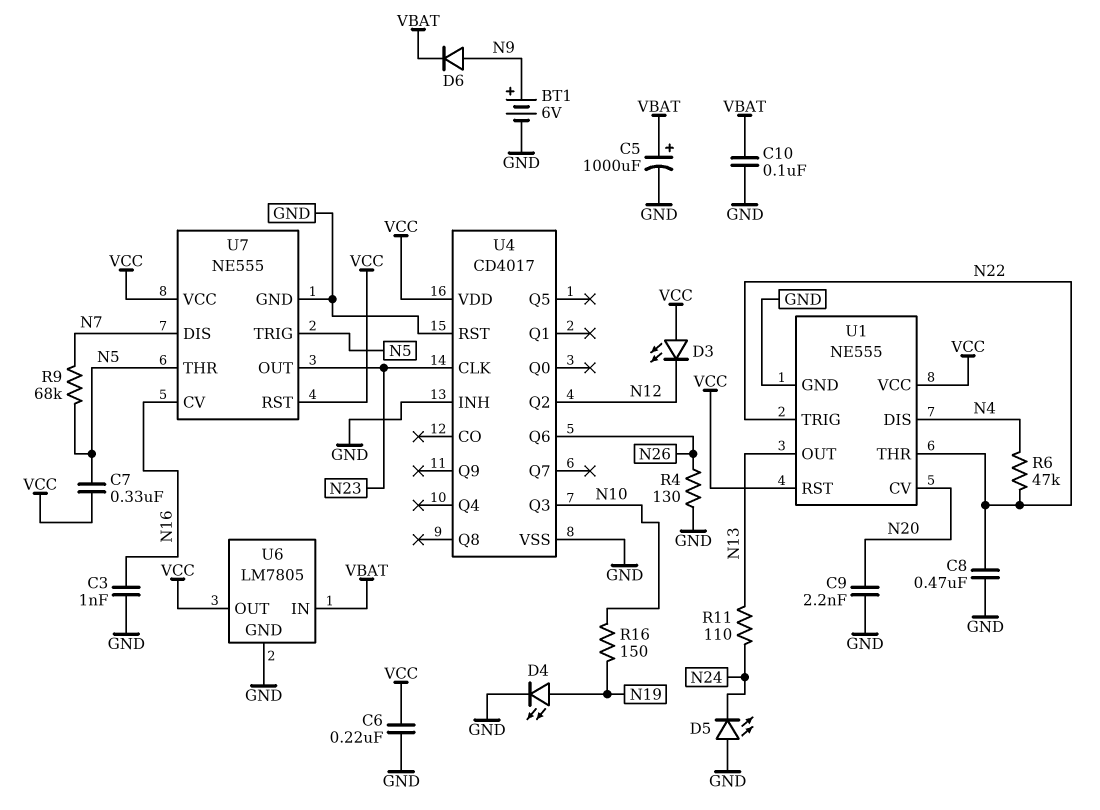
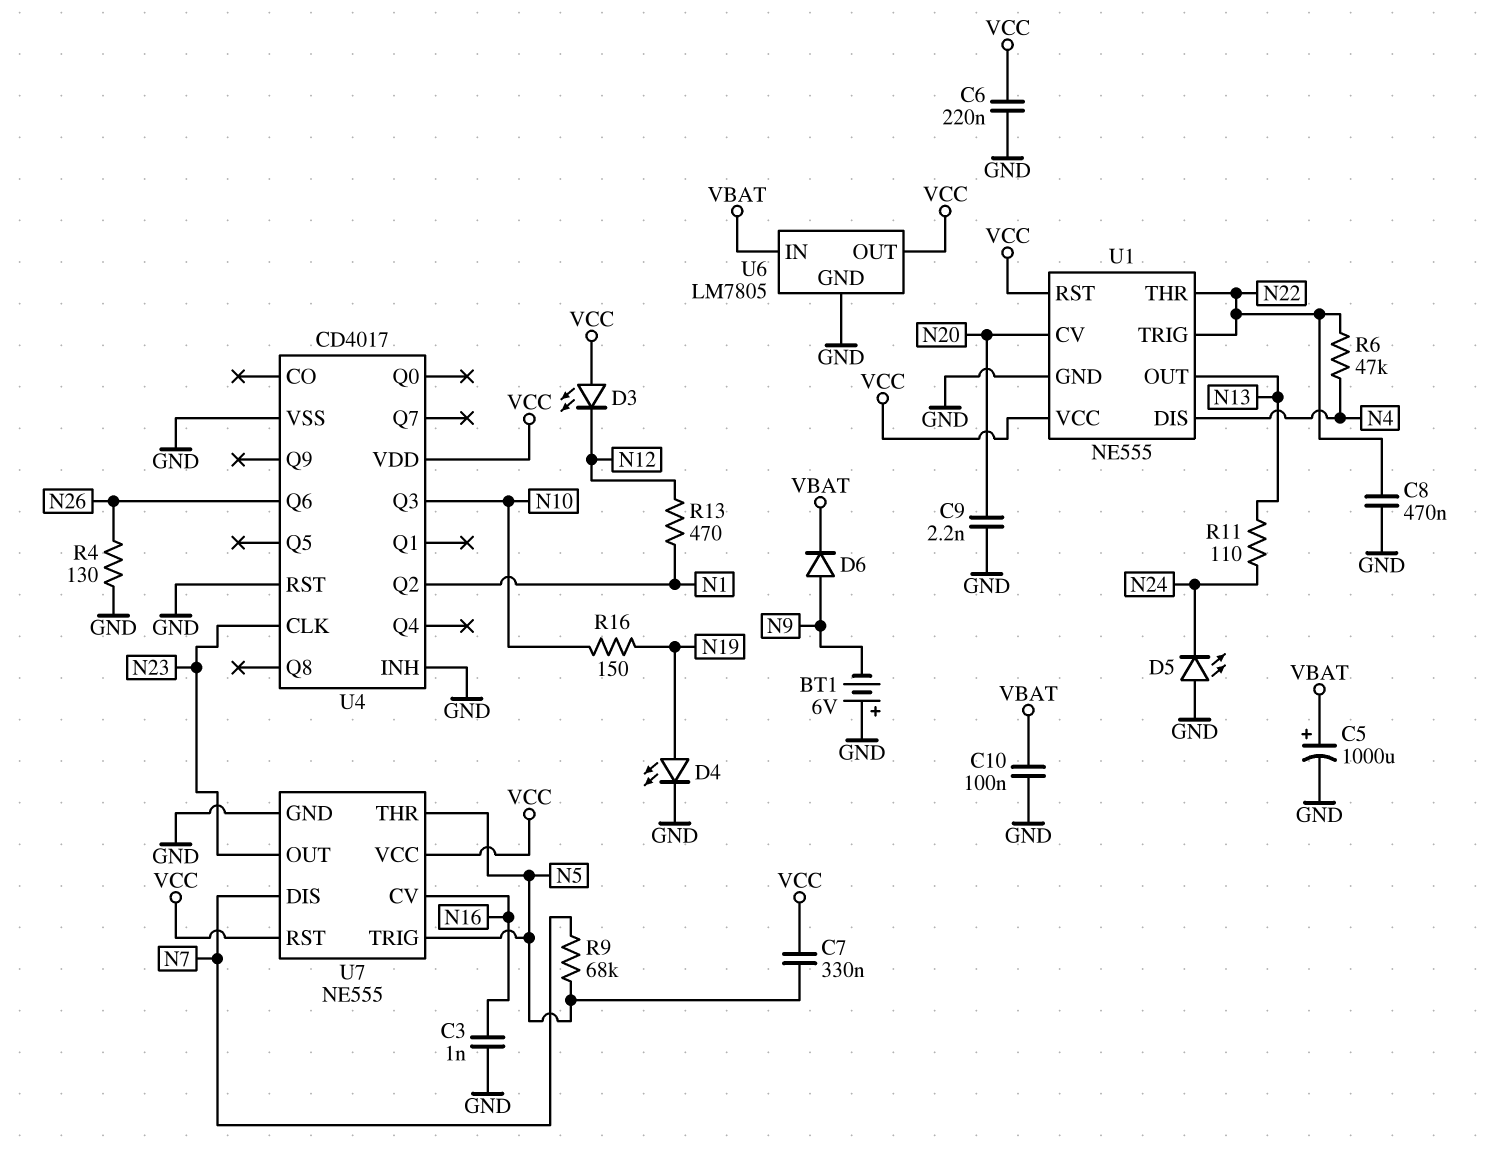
BT1: 6V (plus N9, minus GND) -> 6V (plus GND, minus N9)
R13: none -> 470 (N1, N12)
U4 pin Q2: N12 -> N1

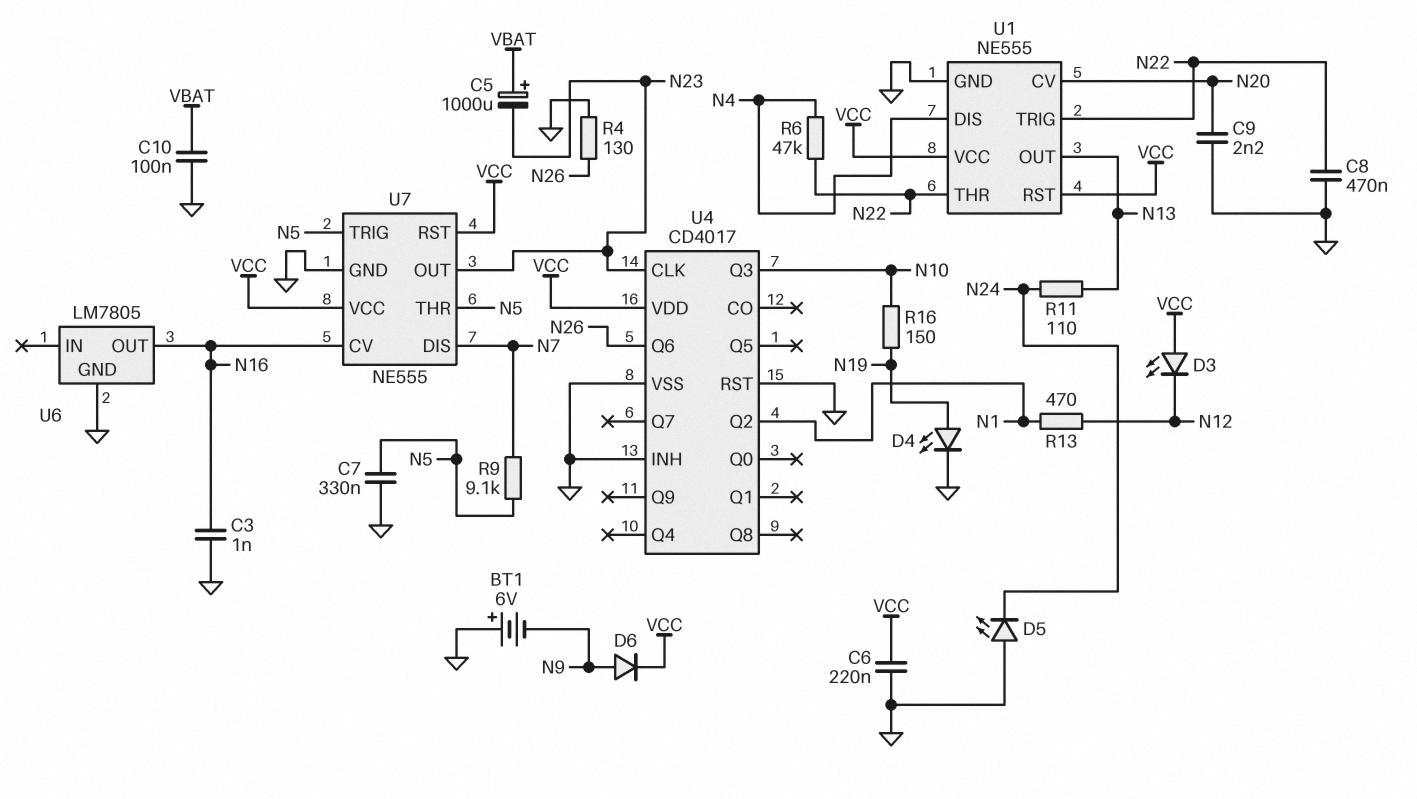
C5: 1000uF (plus VBAT, minus GND) -> 1000uF (plus VBAT, minus N23)
C7: 330nF (N5, VCC) -> 330nF (GND, N5)
D6: diode (A N9, K VBAT) -> diode (A N9, K VCC)
R9: 68k (N5, N7) -> 9.1k (N5, N7)
U6 pin IN: VBAT -> none
U6 pin OUT: VCC -> N16

